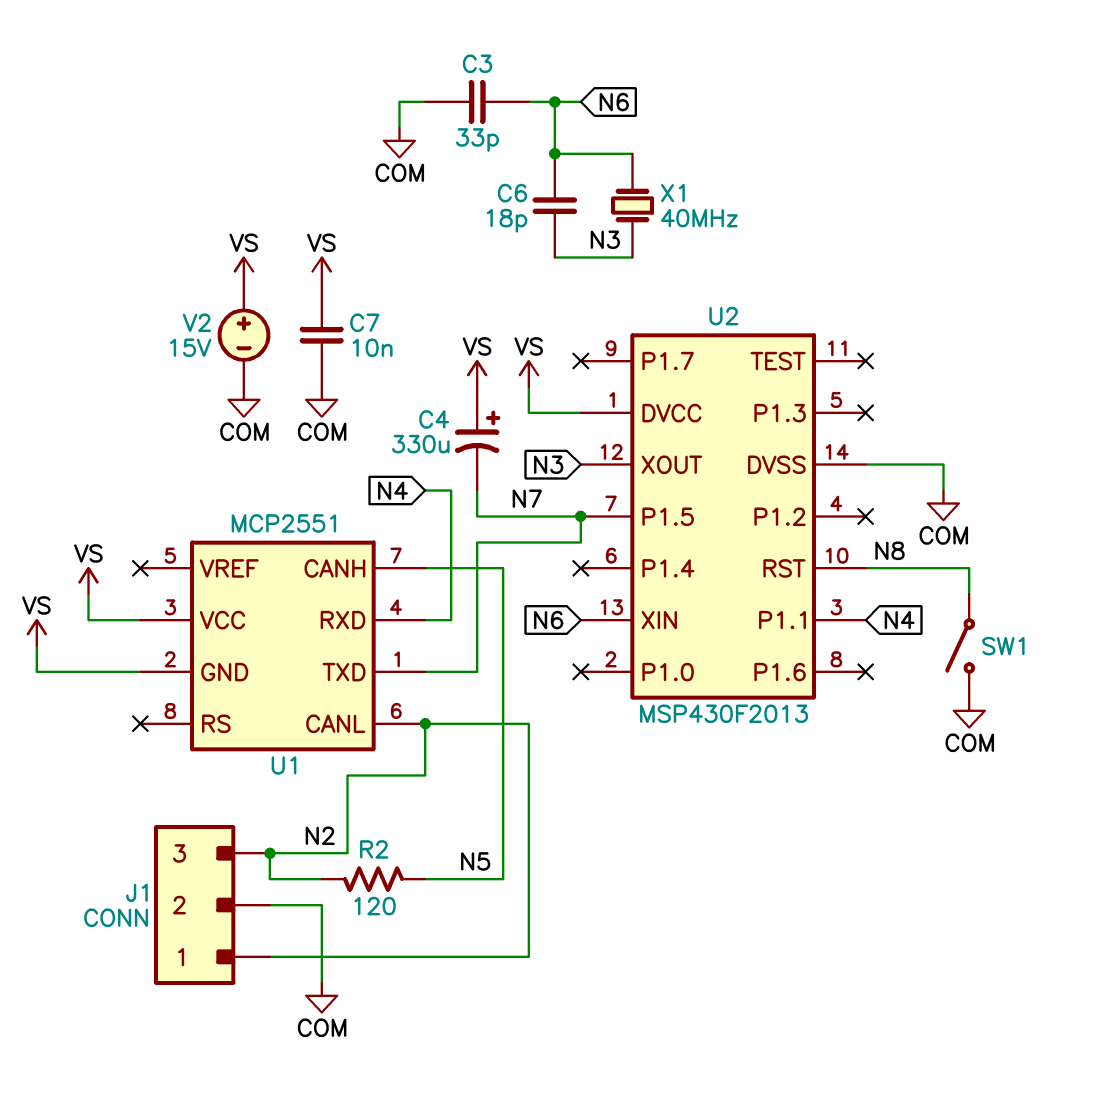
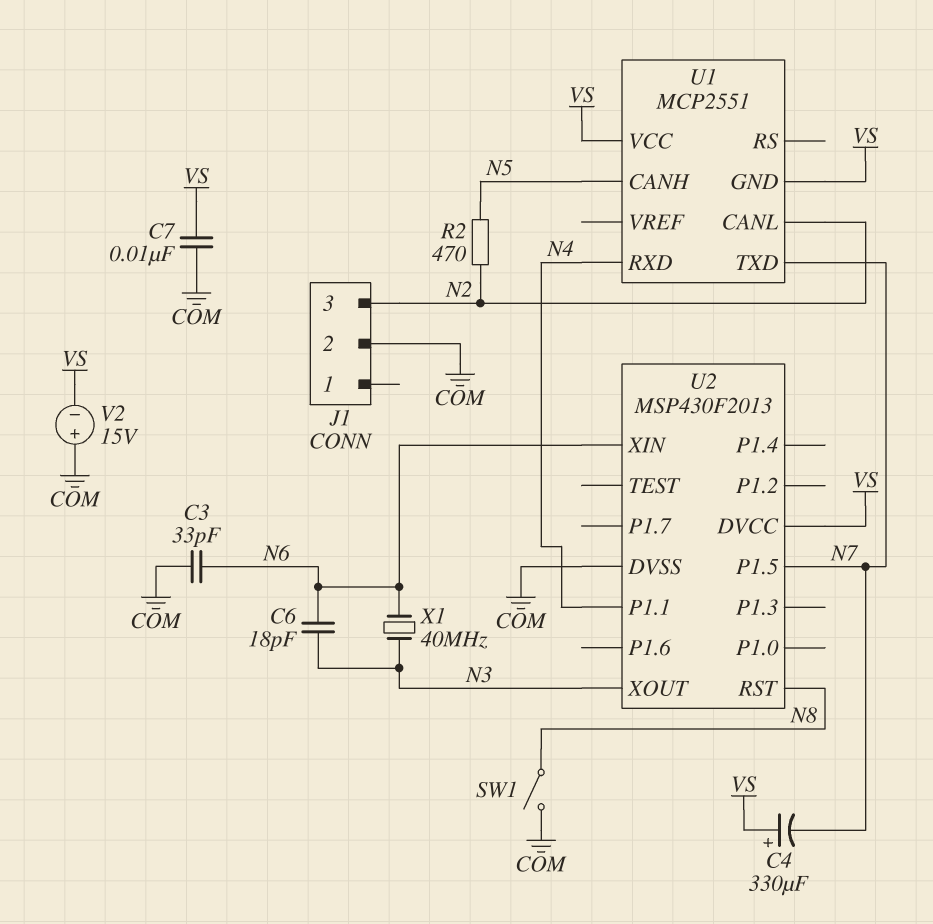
J1 pin 1: N2 -> none
R2: 120 (N2, N5) -> 470 (N2, N5)
V2: 15V (plus VS, minus COM) -> 15V (plus COM, minus VS)

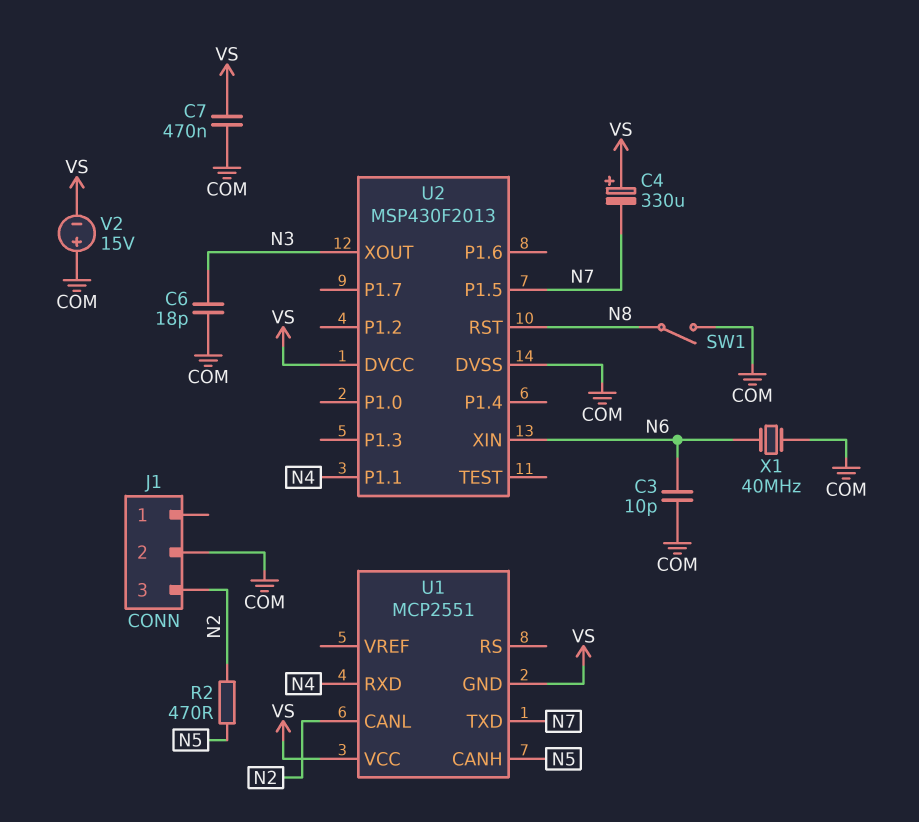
C3: 33pF (COM, N6) -> 10pF (COM, N6)
C6: 18pF (N3, N6) -> 18pF (COM, N3)
C7: 10nF (COM, VS) -> 470nF (COM, VS)
X1: 40MHz (N3, N6) -> 40MHz (COM, N6)

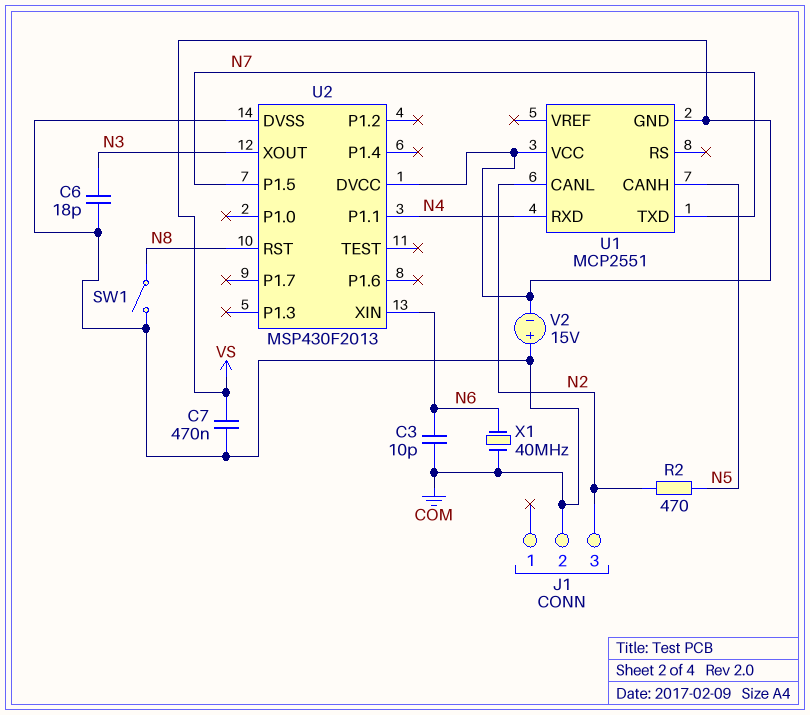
C4: 330uF (plus VS, minus N7) -> none

